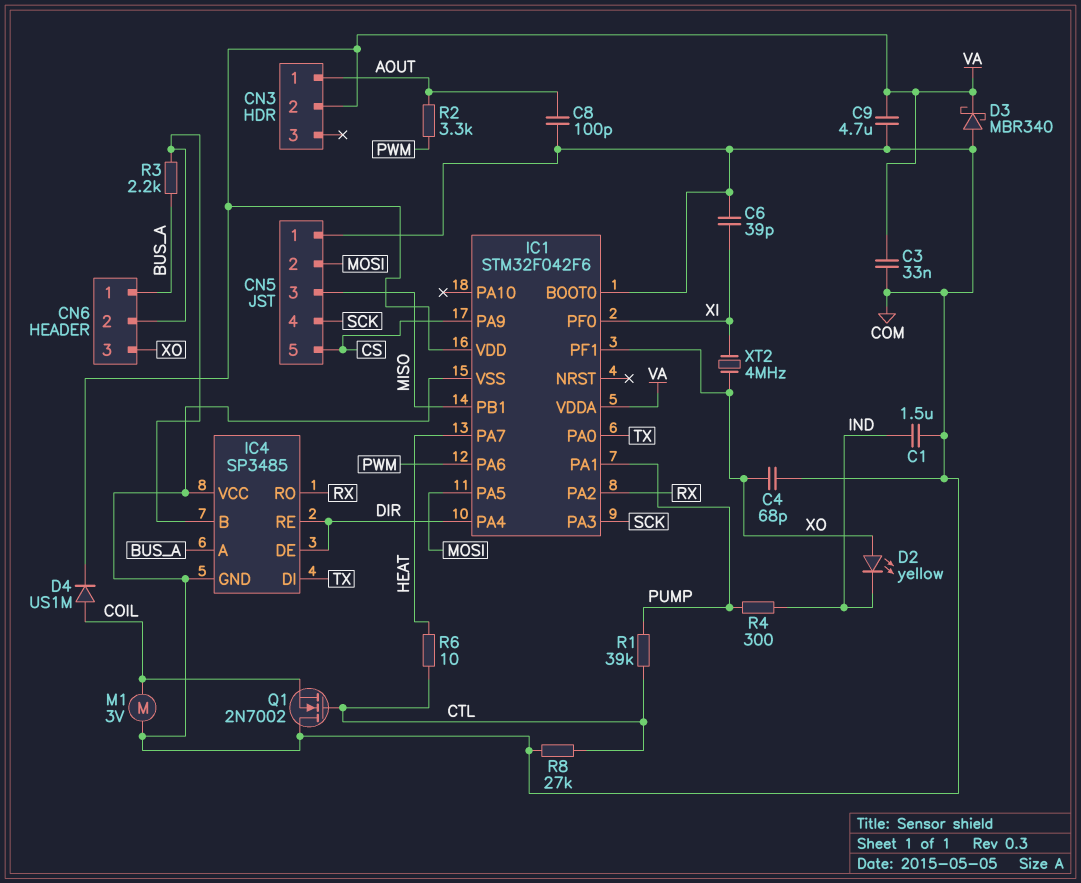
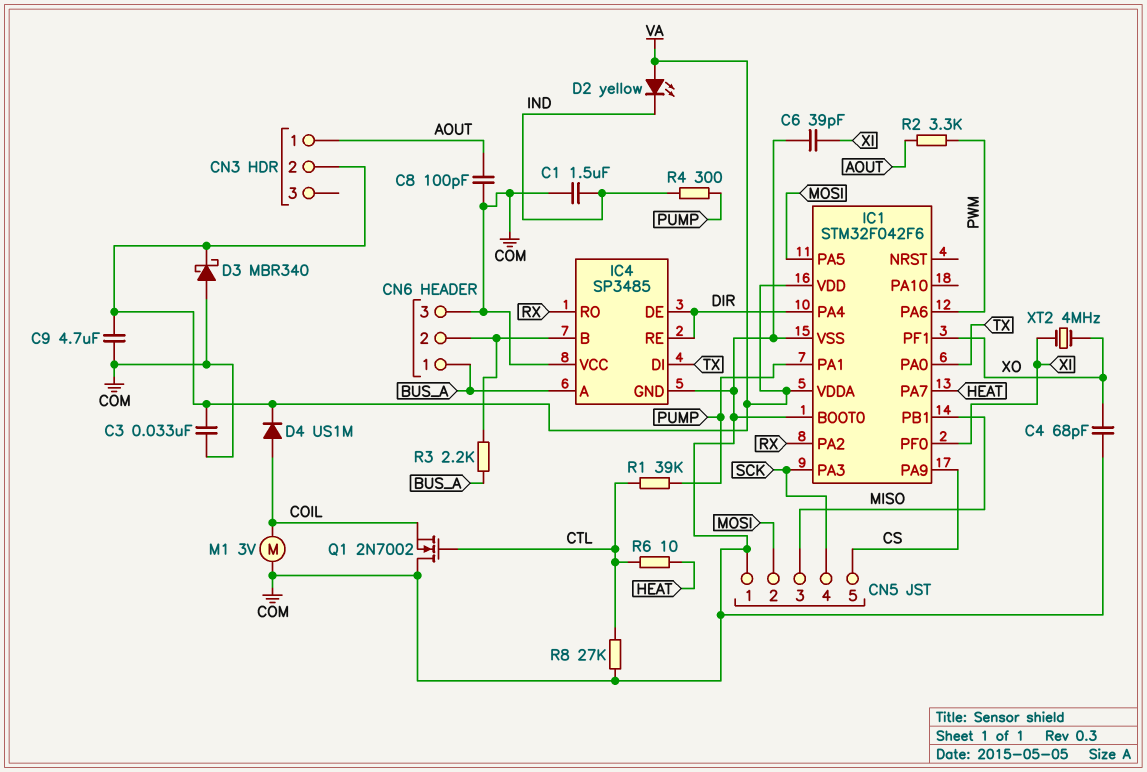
CN6 pin 3: XO -> COM
D2: LED yellow (A XO, K IND) -> LED yellow (A VA, K IND)

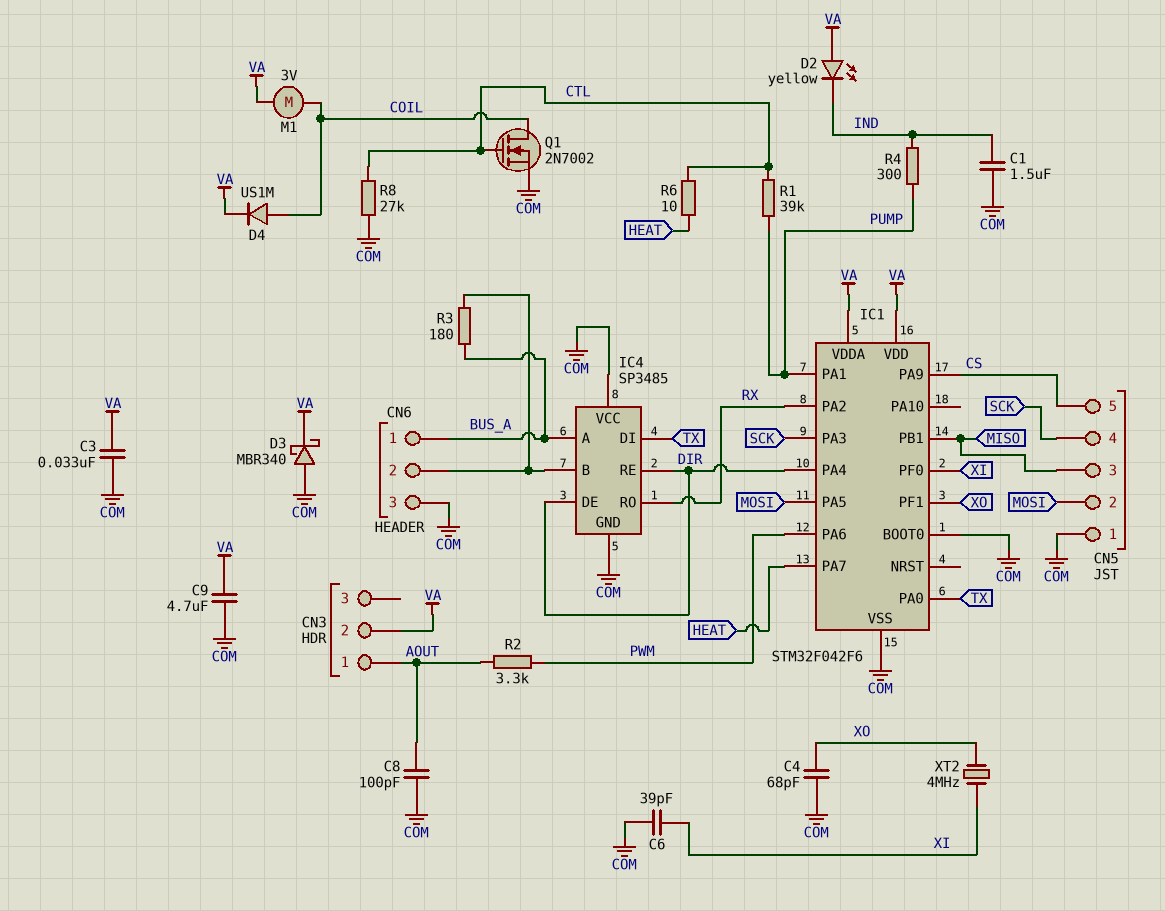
M1: motor 3V (COIL, COM) -> motor 3V (COIL, VA)
Q1: NMOS 2N7002 (G CTL, D COM, S COIL) -> NMOS 2N7002 (G CTL, D COIL, S COM)
R3: 2.2k (BUS_A, CN6/2) -> 180 (BUS_A, CN6/2)

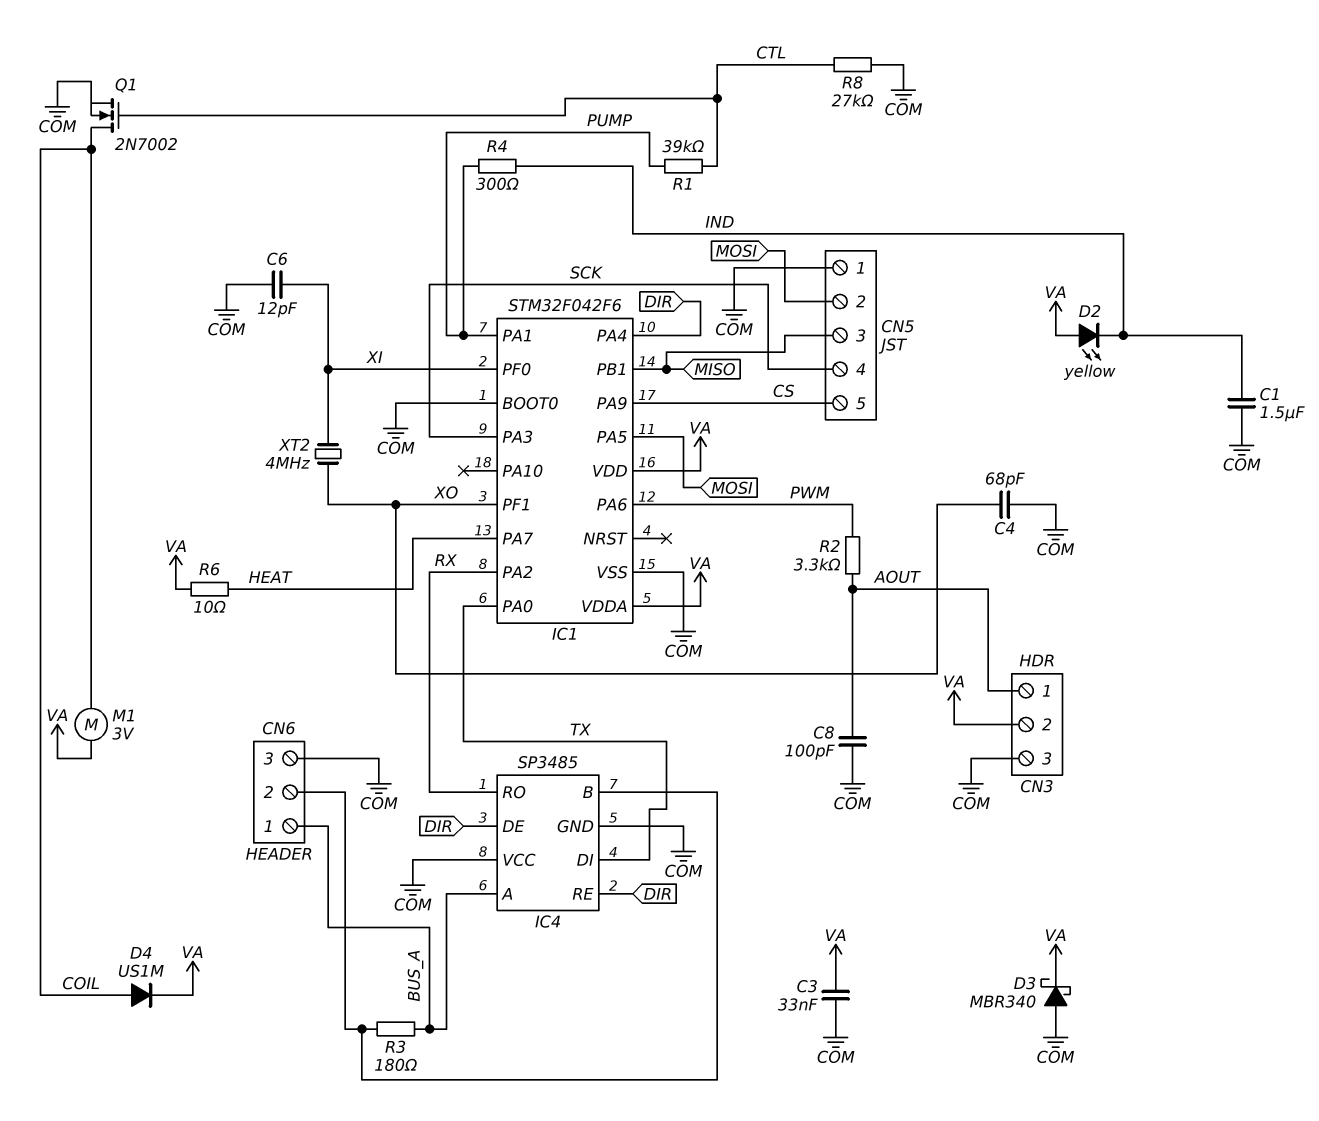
C6: 39pF (COM, XI) -> 12pF (COM, XI)
C9: 4.7uF (COM, VA) -> none
CN3 pin 3: none -> COM
R6: 10 (CTL, HEAT) -> 10 (HEAT, VA)

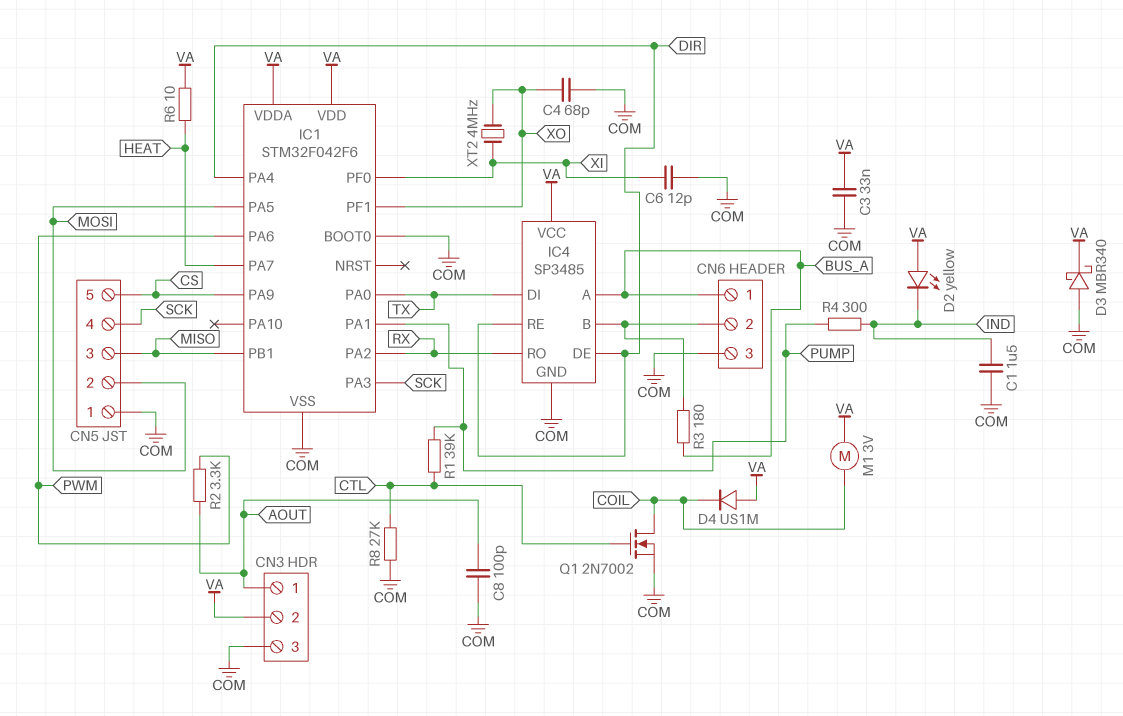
D4: diode US1M (A COIL, K VA) -> diode US1M (A VA, K COIL)
IC4 pin VCC: COM -> VA

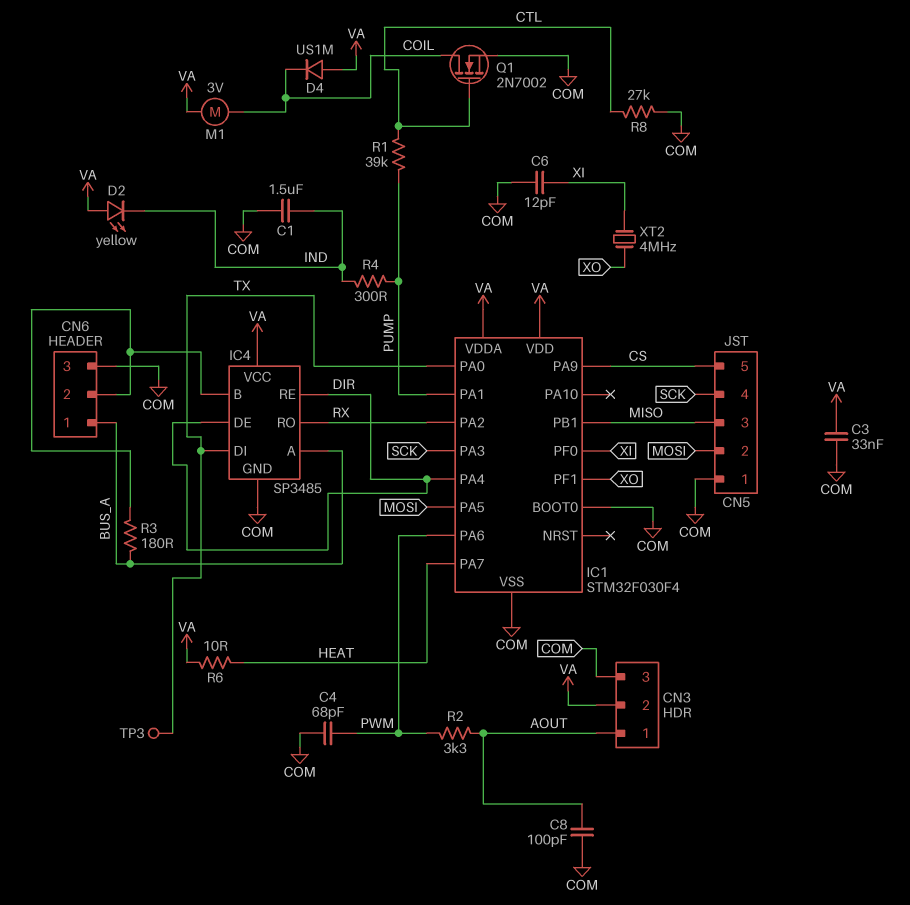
C4: 68pF (COM, XO) -> 68pF (COM, PWM)
D3: schottky MBR340 (A COM, K VA) -> none
IC1: STM32F042F6 -> STM32F030F4
TP3: none -> test point (TX)

